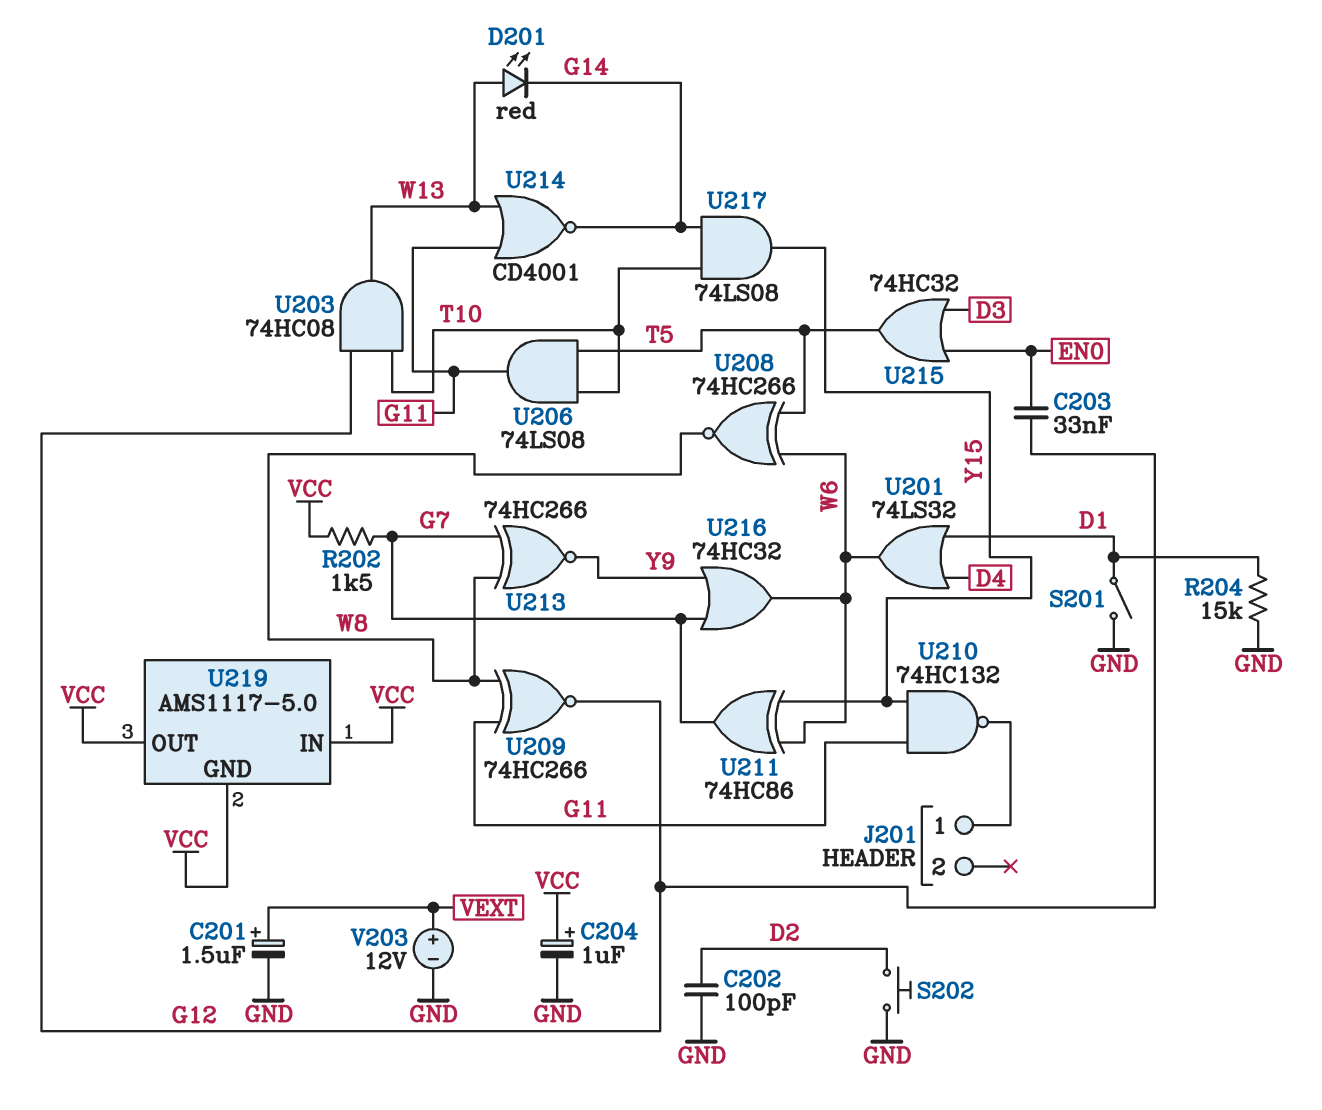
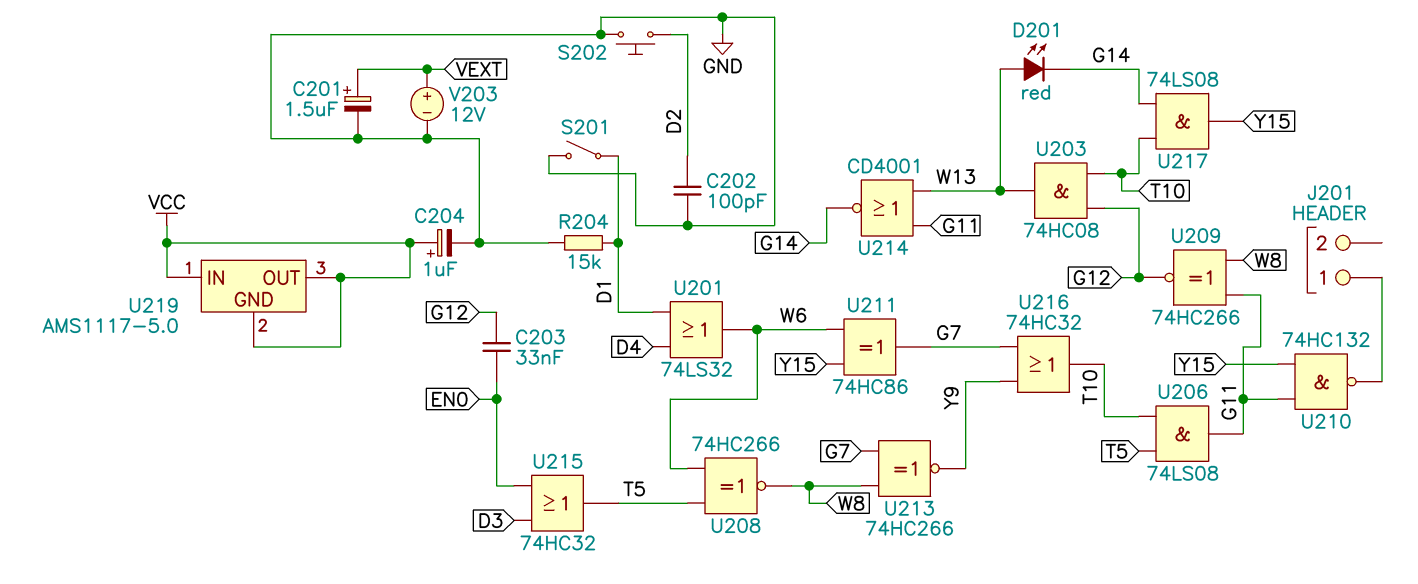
R202: 1.5k (G7, VCC) -> none
U216: OR 74HC32 (in G7, in Y9, out W6) -> OR 74HC32 (in G7, in Y9, out T10)

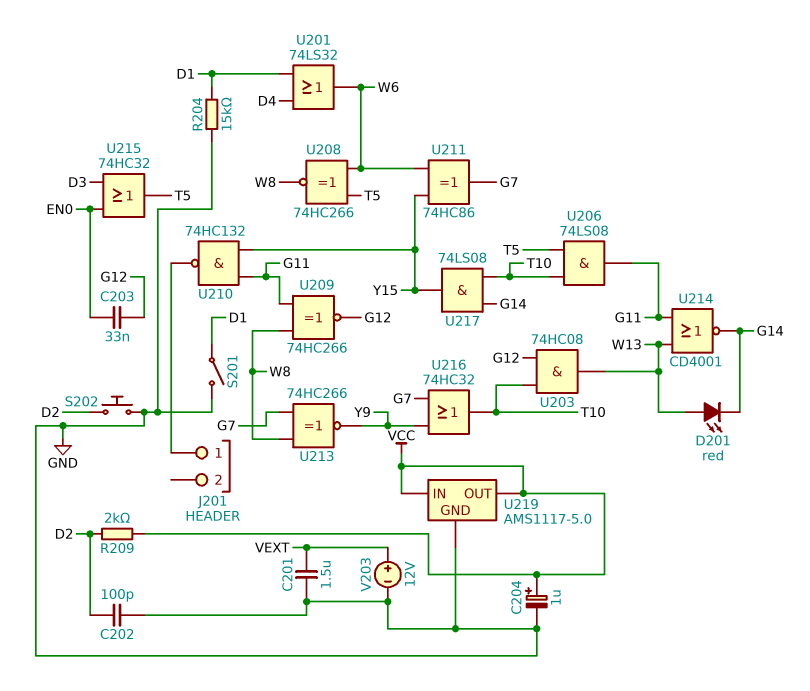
C201: 1.5uF (plus VEXT, minus GND) -> 1.5uF (GND, VEXT)
R209: none -> 2k (D2, VCC)
U219 pin GND: VCC -> GND

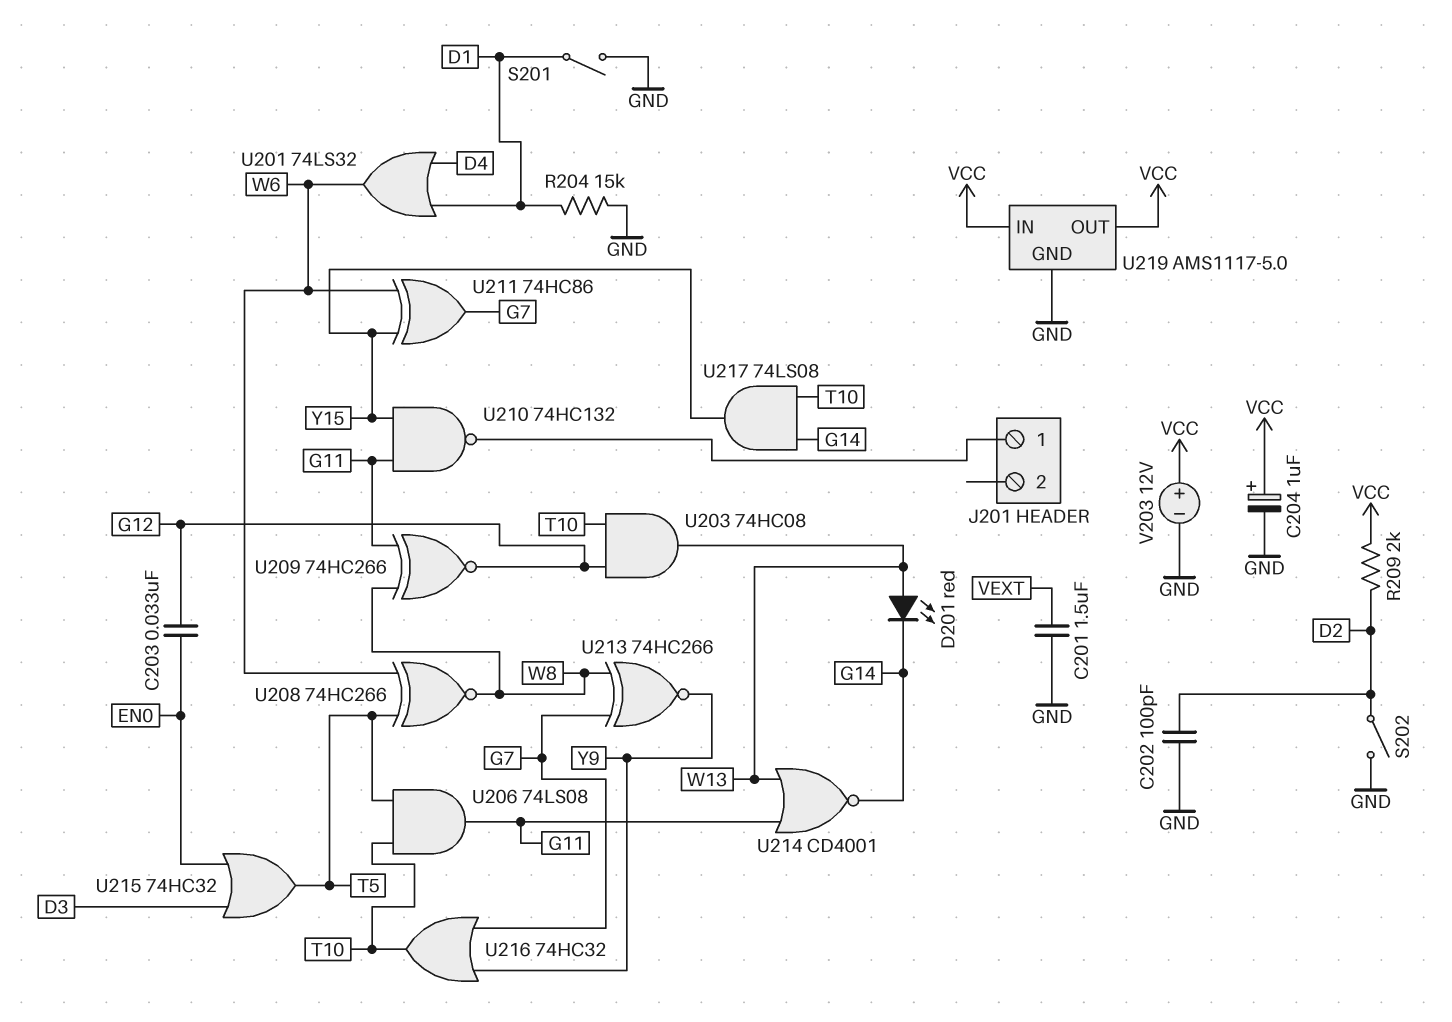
S202: button (D2, GND) -> switch (D2, GND)
V203: 12V (plus VEXT, minus GND) -> 12V (plus VCC, minus GND)

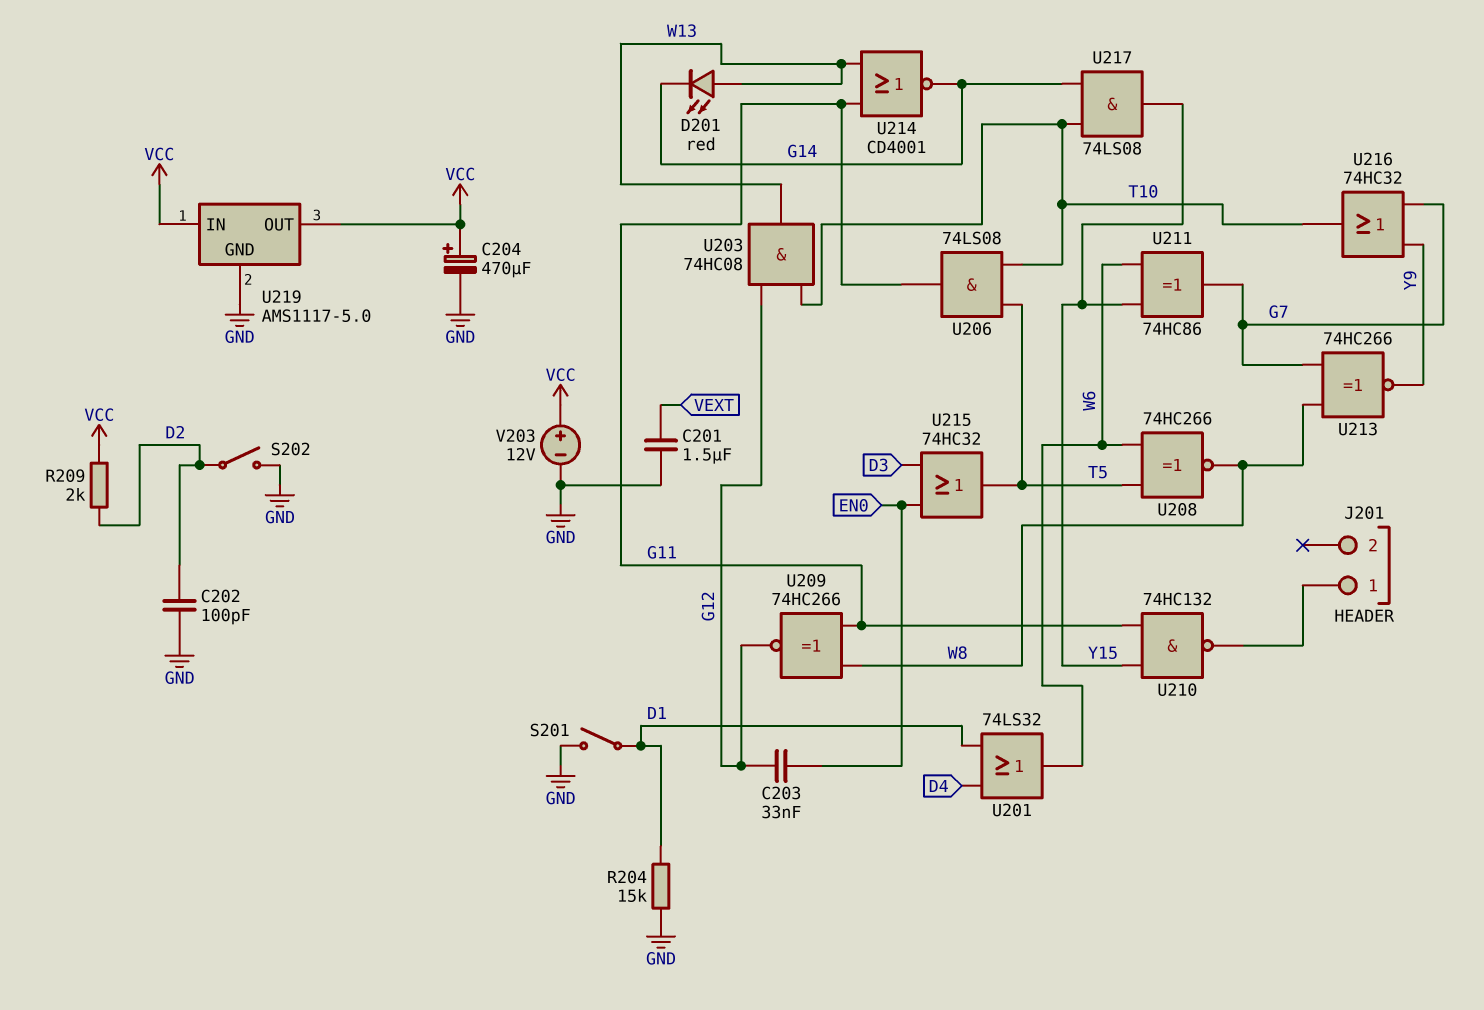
C204: 1uF (plus VCC, minus GND) -> 470uF (plus VCC, minus GND)

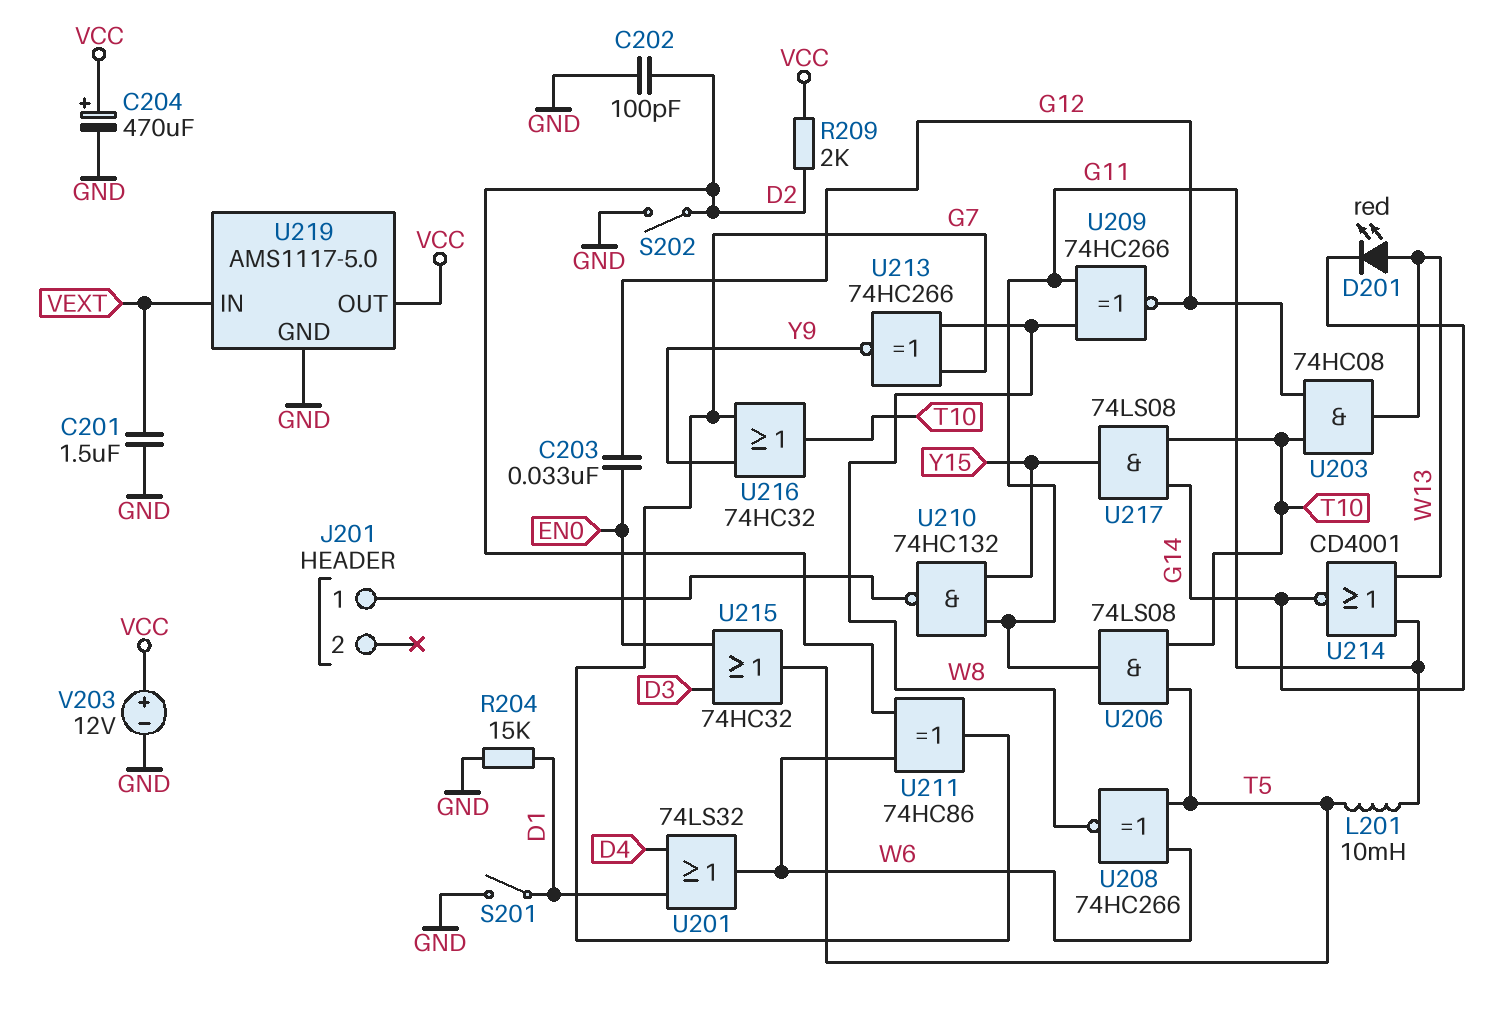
L201: none -> 10mH (G11, T5)
U211: XOR 74HC86 (in W6, in Y15, out G7) -> XOR 74HC86 (in D2, in W6, out G7)
U219 pin IN: VCC -> VEXT

